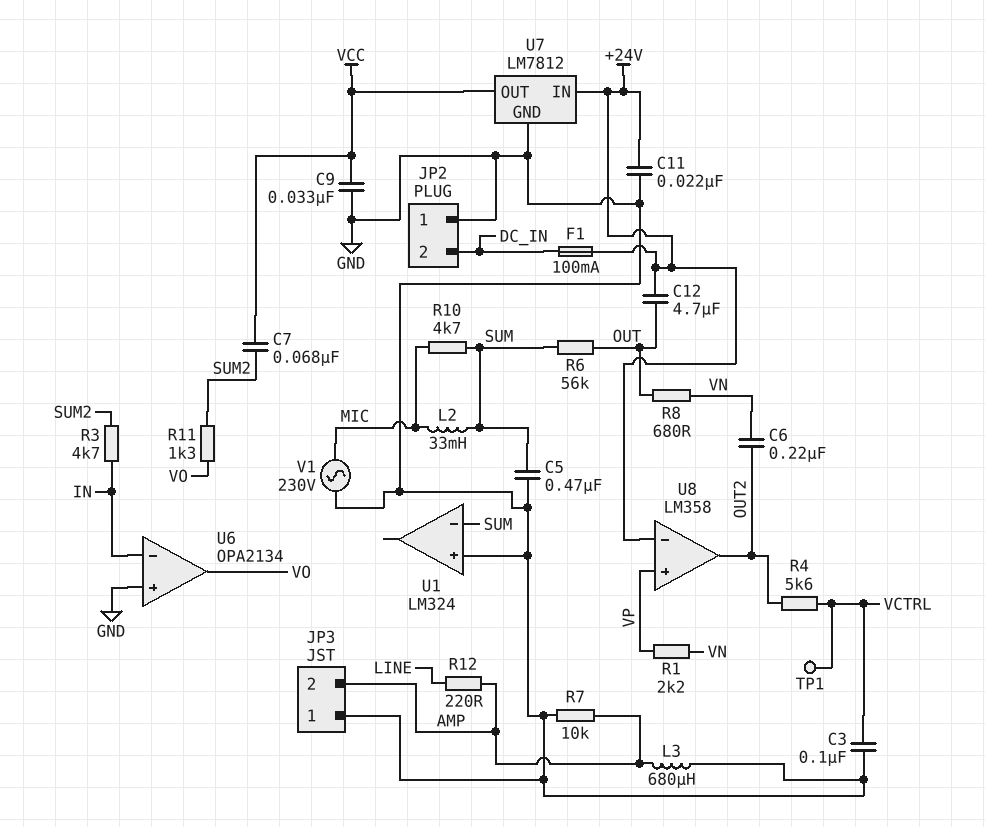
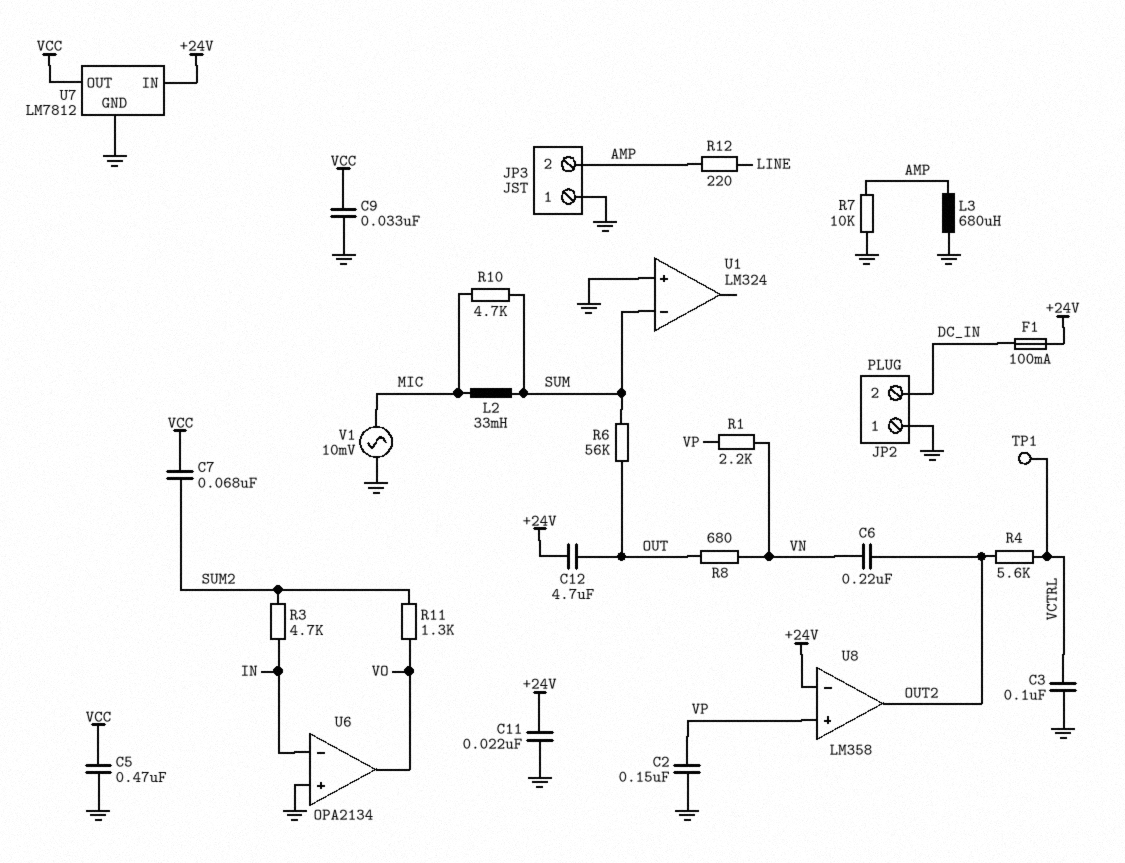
C2: none -> 150nF (GND, VP)
C5: 470nF (GND, SUM) -> 470nF (GND, VCC)
V1: AC 230V (GND, MIC) -> AC 10mV (GND, MIC)

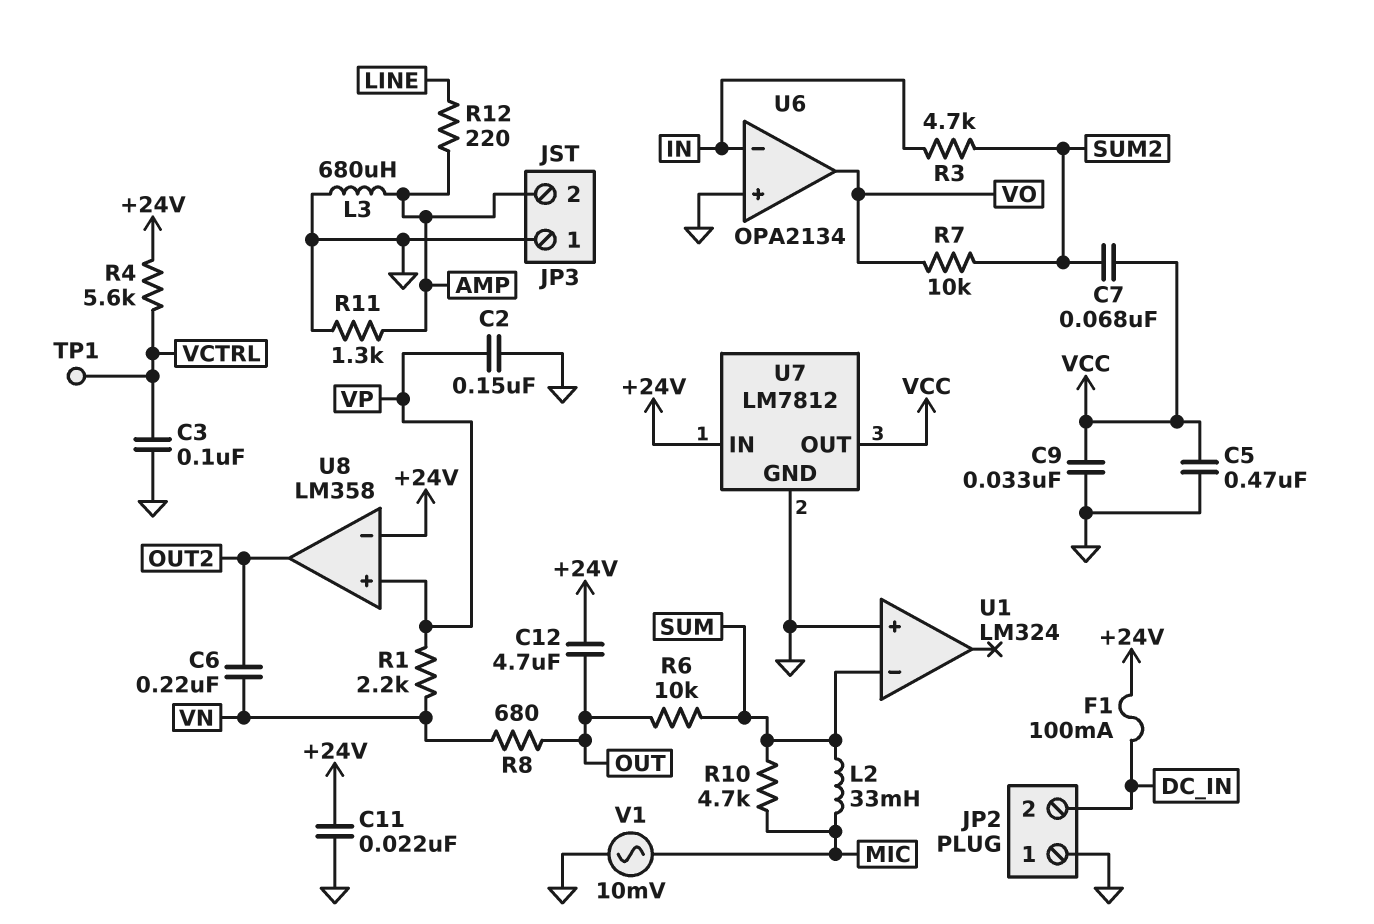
R4: 5.6k (OUT2, VCTRL) -> 5.6k (+24V, VCTRL)
R6: 56k (OUT, SUM) -> 10k (OUT, SUM)
R7: 10k (AMP, GND) -> 10k (SUM2, VO)
R11: 1.3k (SUM2, VO) -> 1.3k (AMP, GND)

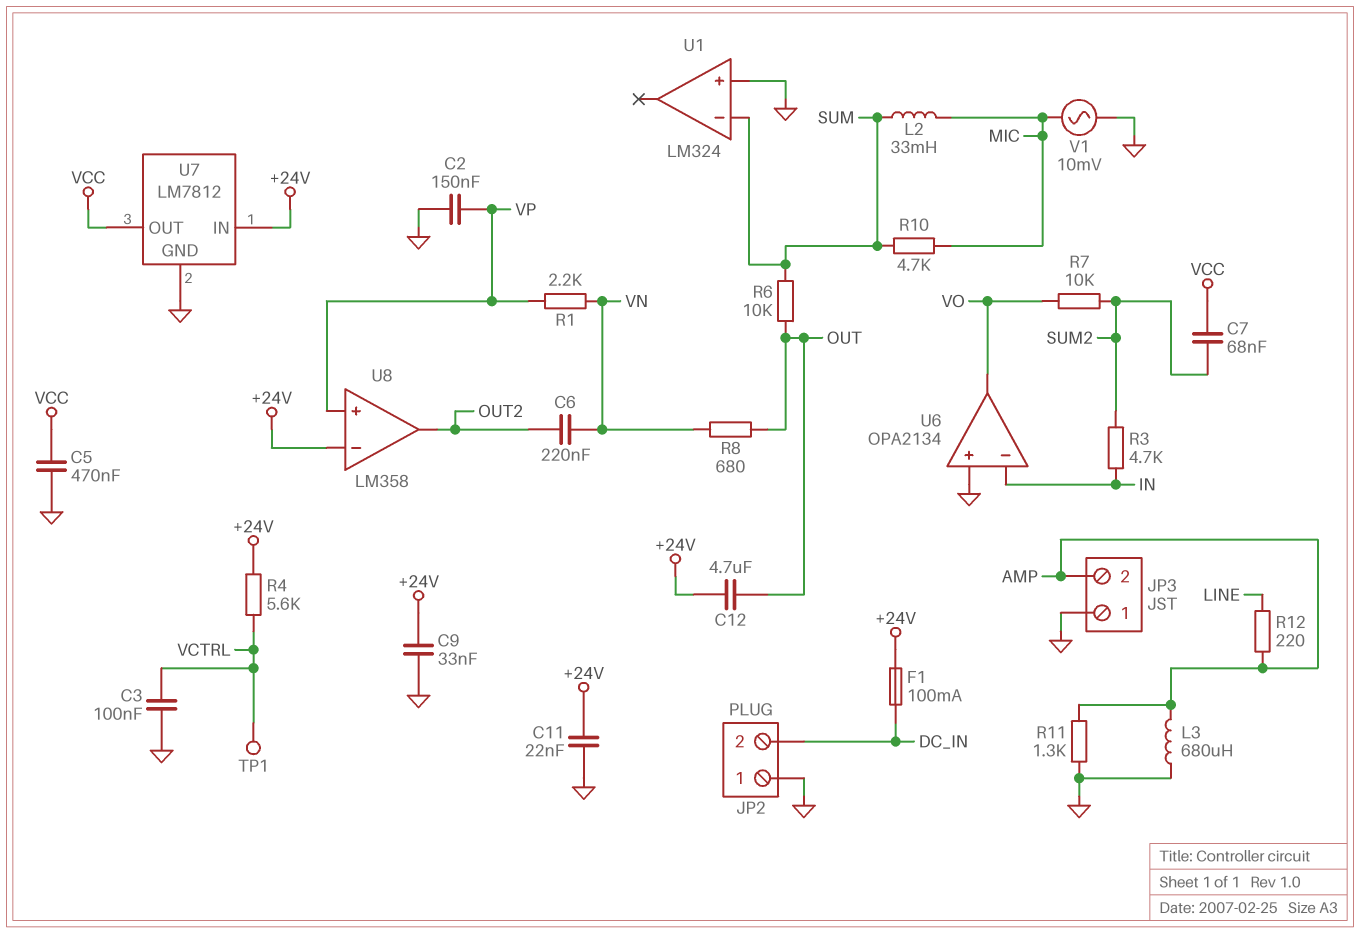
C9: 33nF (GND, VCC) -> 33nF (+24V, GND)

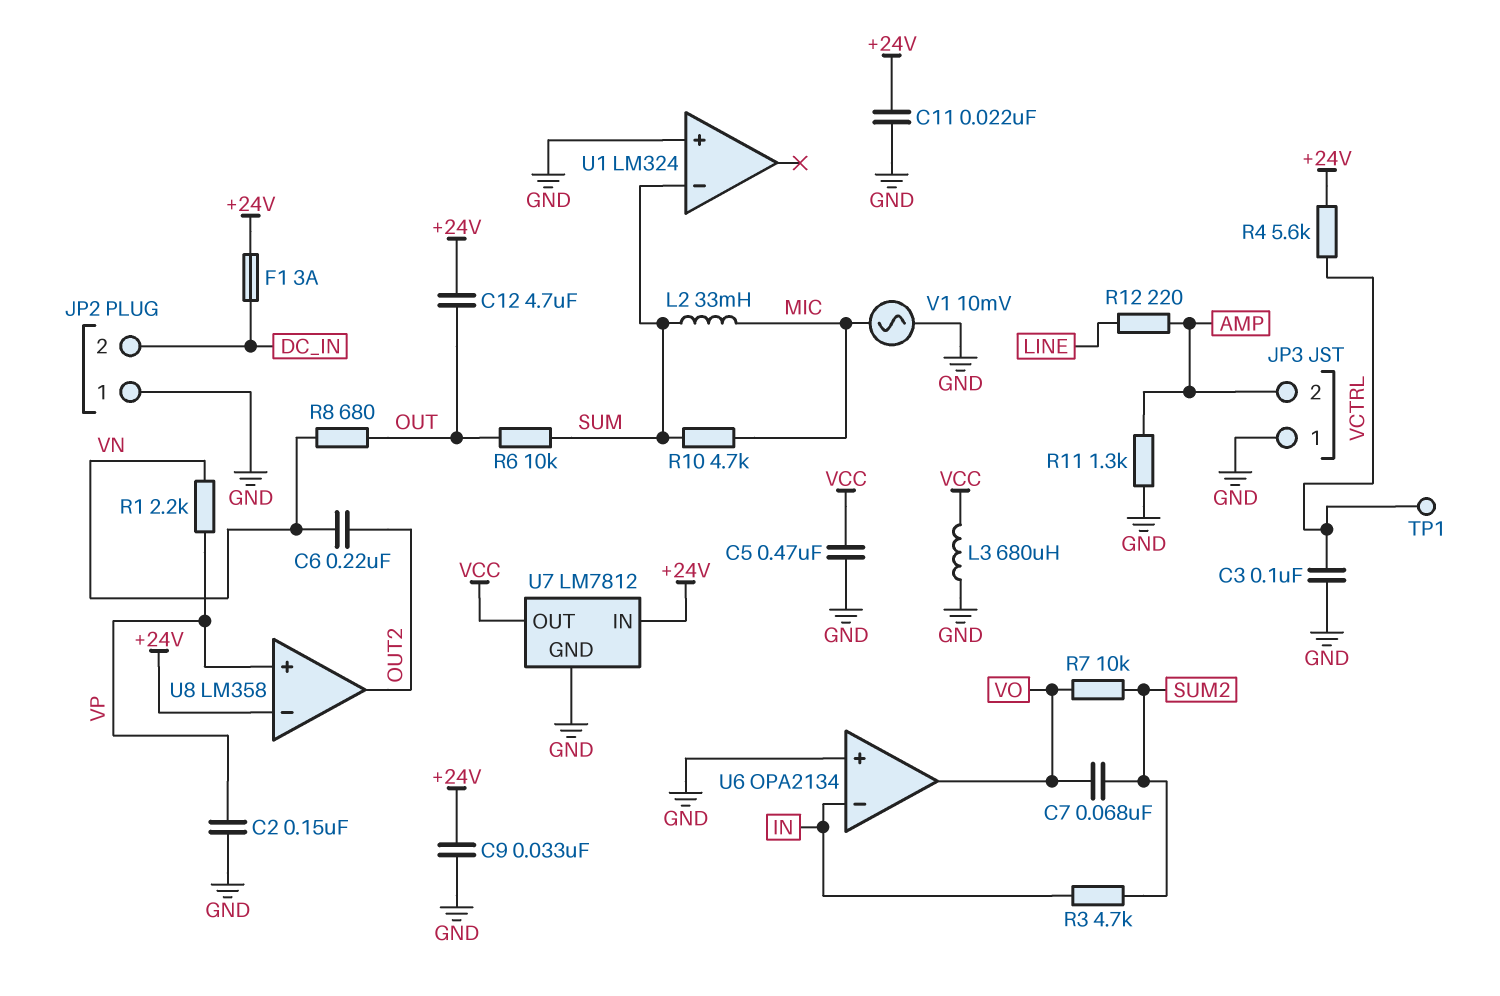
C7: 68nF (SUM2, VCC) -> 68nF (SUM2, VO)
F1: 100mA (+24V, DC_IN) -> 3A (+24V, DC_IN)
L3: 680uH (AMP, GND) -> 680uH (GND, VCC)

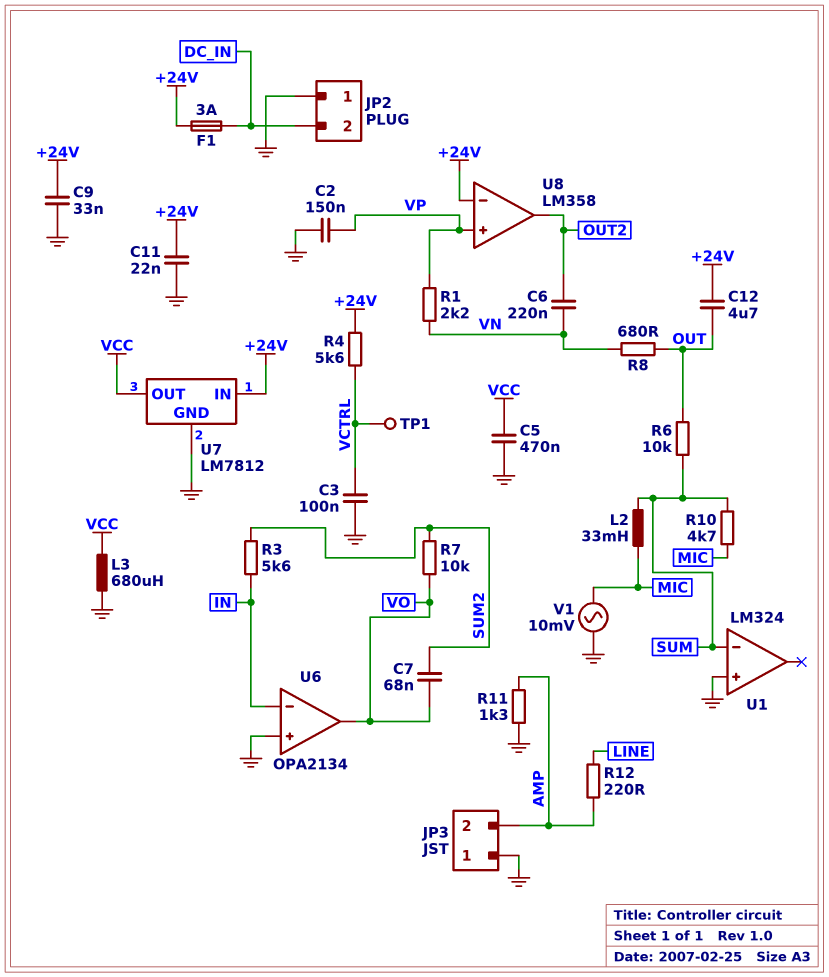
R3: 4.7k (IN, SUM2) -> 5.6k (IN, SUM2)

